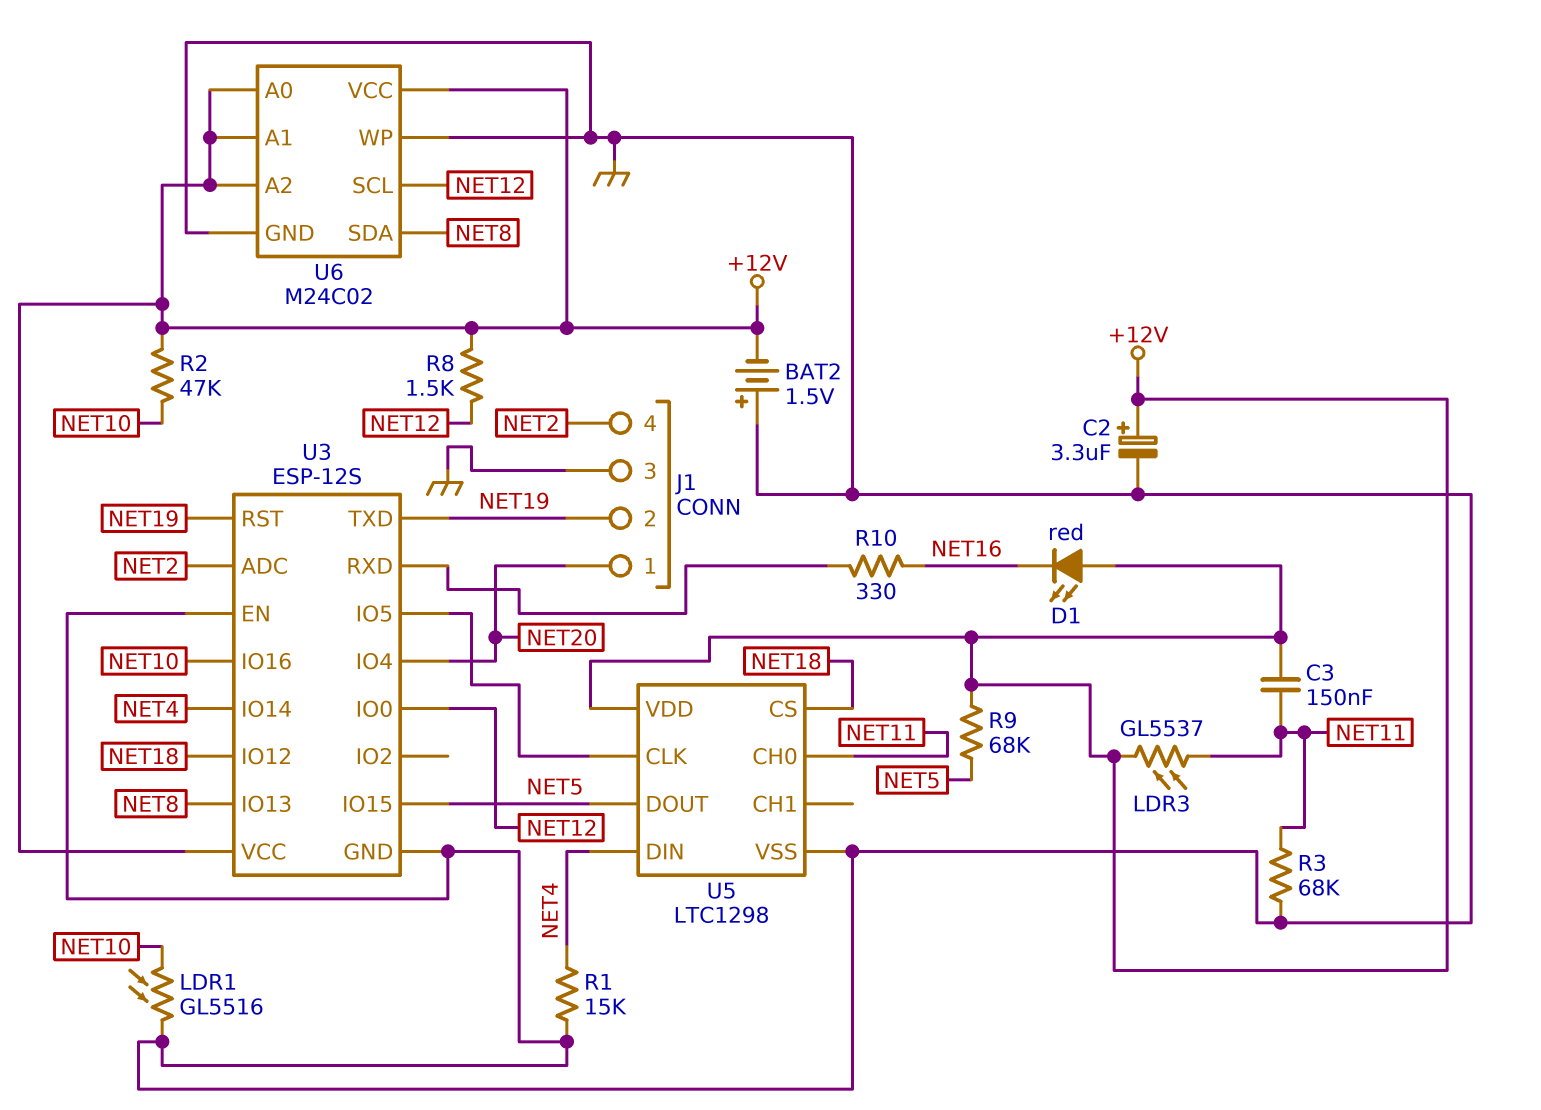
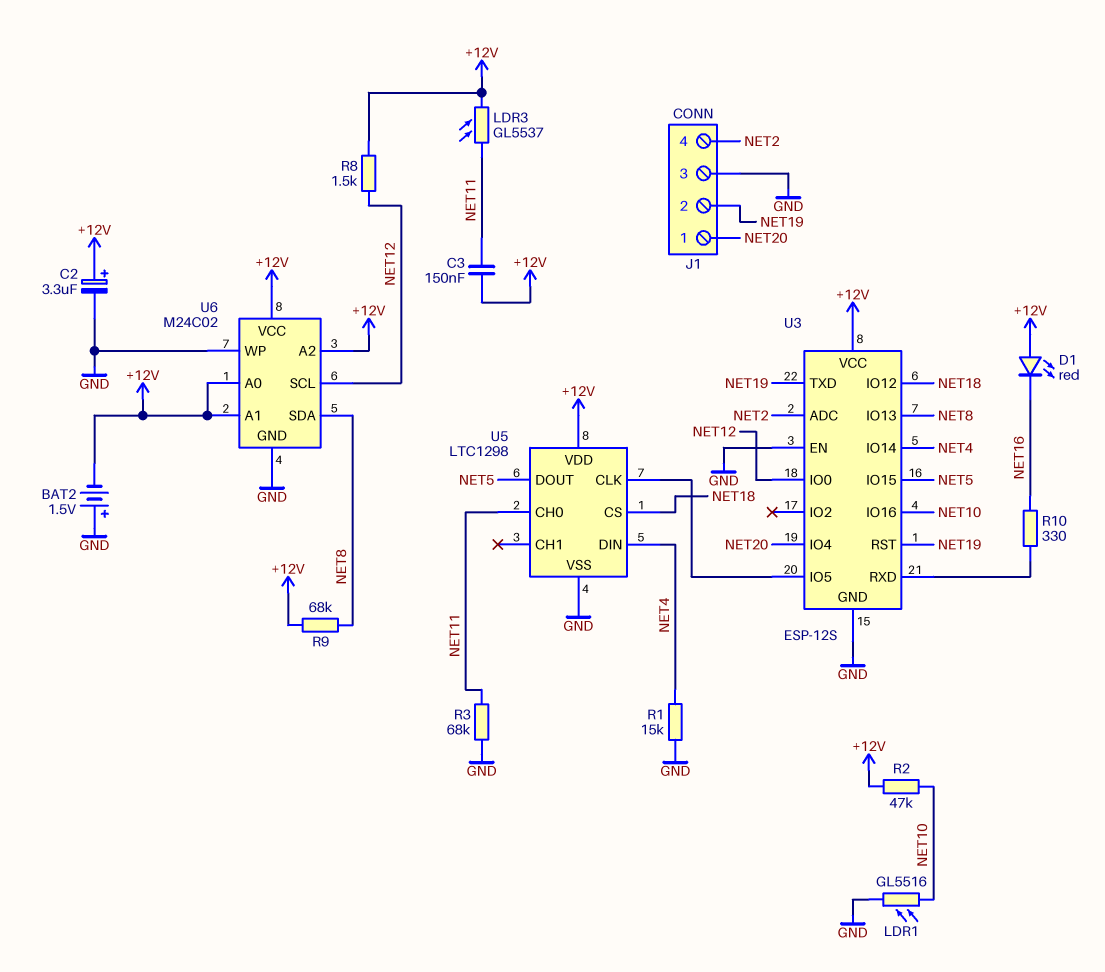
R9: 68k (+12V, NET5) -> 68k (+12V, NET8)

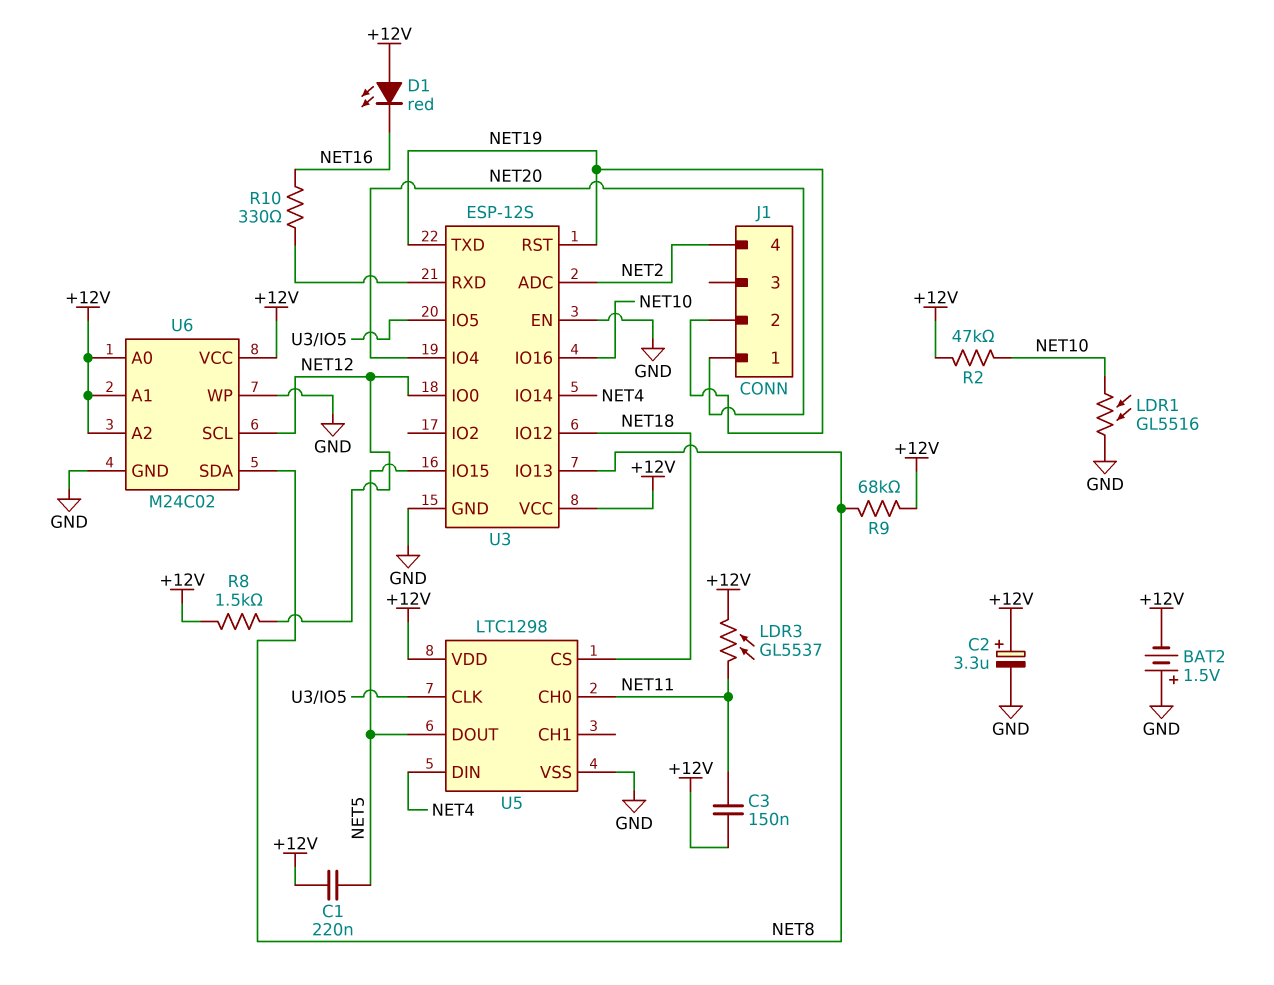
C1: none -> 220nF (+12V, NET5)
J1 pin 3: GND -> none
R1: 15k (GND, NET4) -> none
R3: 68k (GND, NET11) -> none

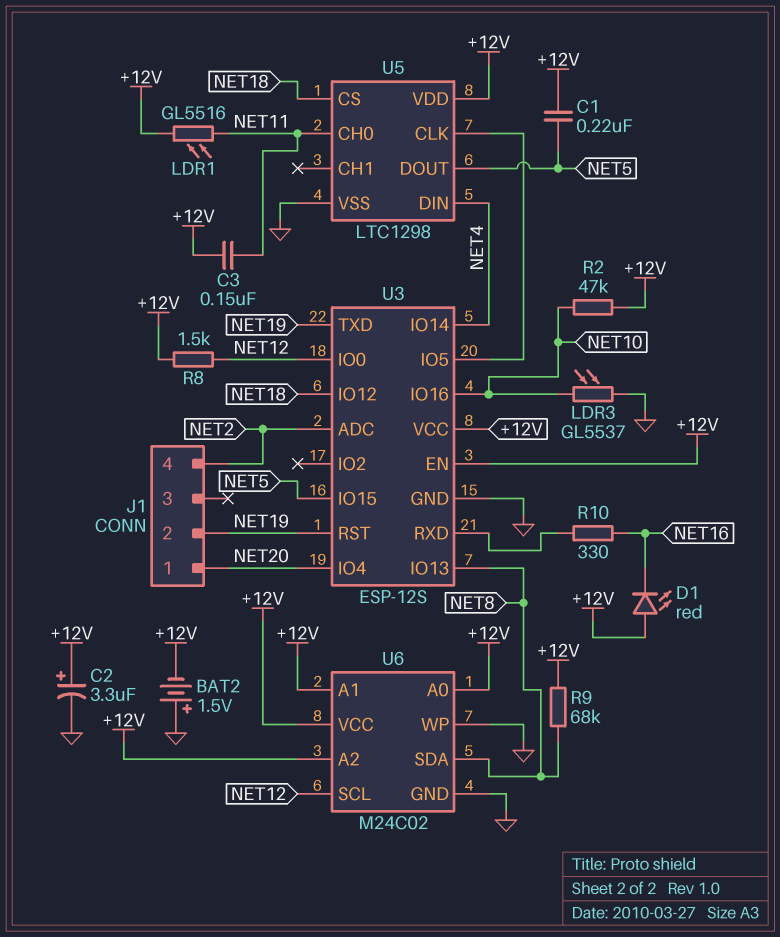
LDR1: GL5516 (GND, NET10) -> GL5516 (+12V, NET11)
LDR3: GL5537 (+12V, NET11) -> GL5537 (GND, NET10)
U3 pin EN: GND -> +12V

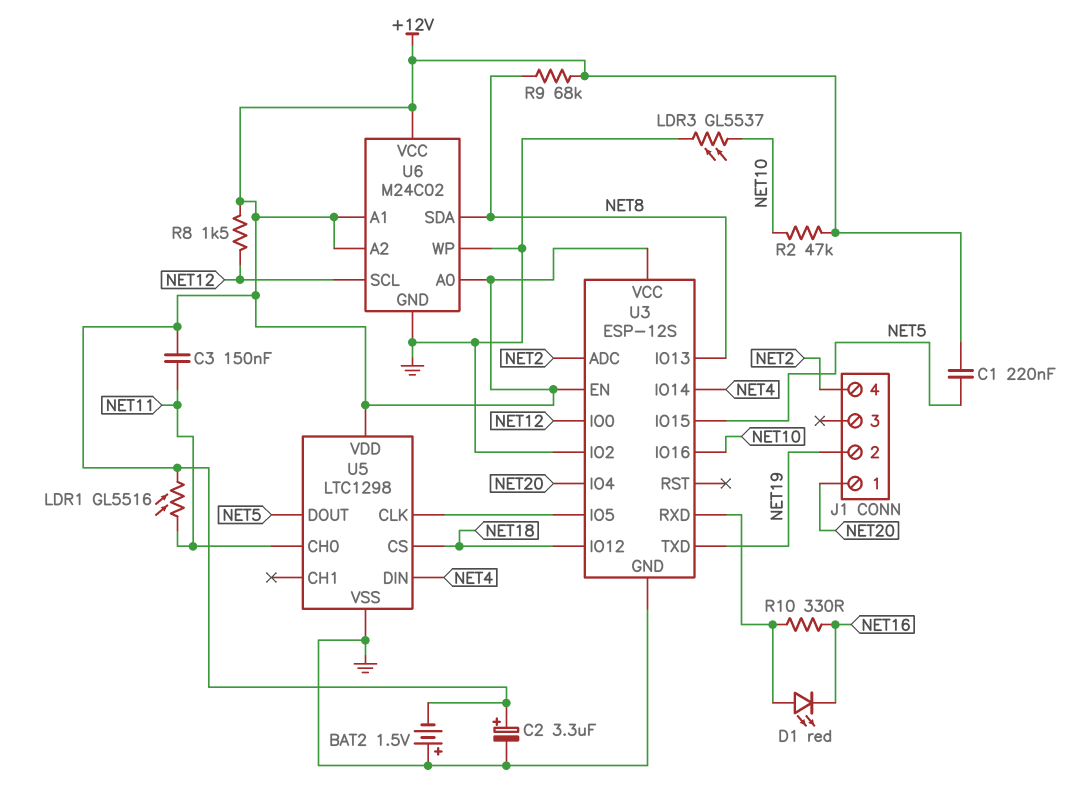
D1: LED red (A +12V, K NET16) -> LED red (A U3/RXD, K NET16)
U3 pin IO2: none -> GND
U3 pin RST: NET19 -> none

